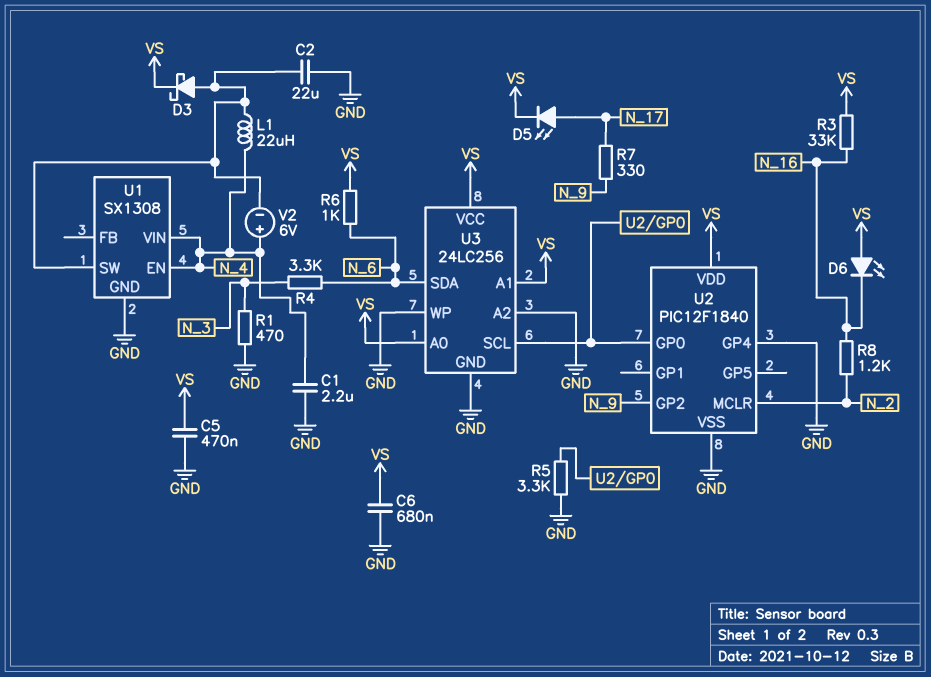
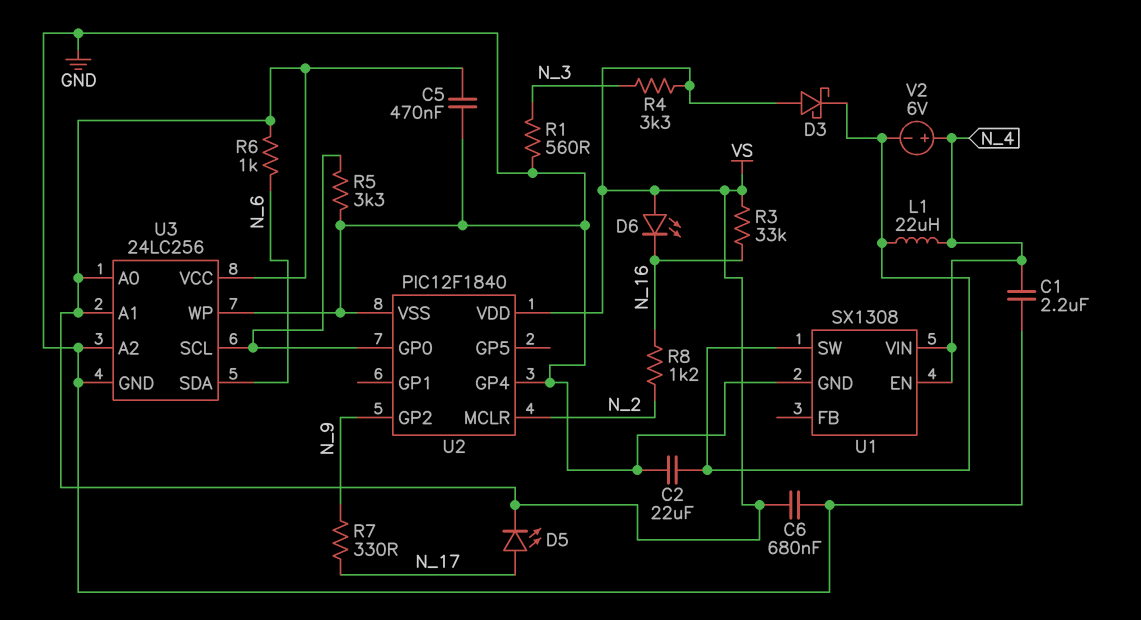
D3: schottky (A U1/SW, K VS) -> schottky (A VS, K U1/SW)
R1: 470 (GND, N_3) -> 560 (GND, N_3)
R4: 3.3k (N_3, N_6) -> 3.3k (N_3, VS)

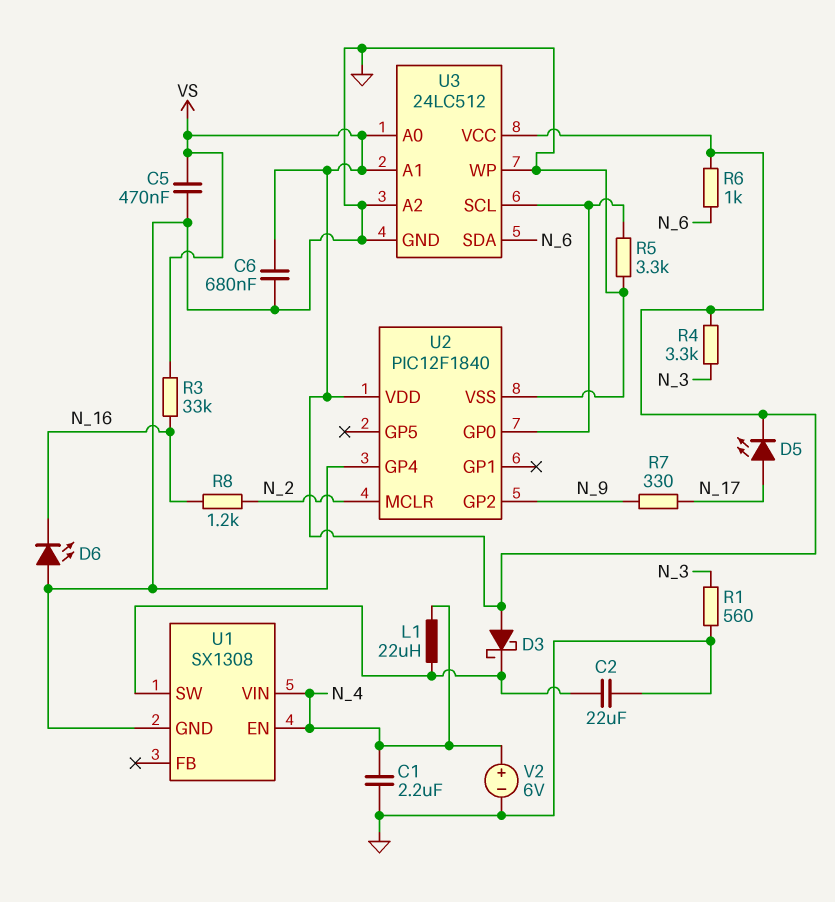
D6: LED (A VS, K N_16) -> LED (A GND, K N_16)
U3: 24LC256 -> 24LC512
V2: 6V (plus N_4, minus U1/SW) -> 6V (plus N_4, minus GND)

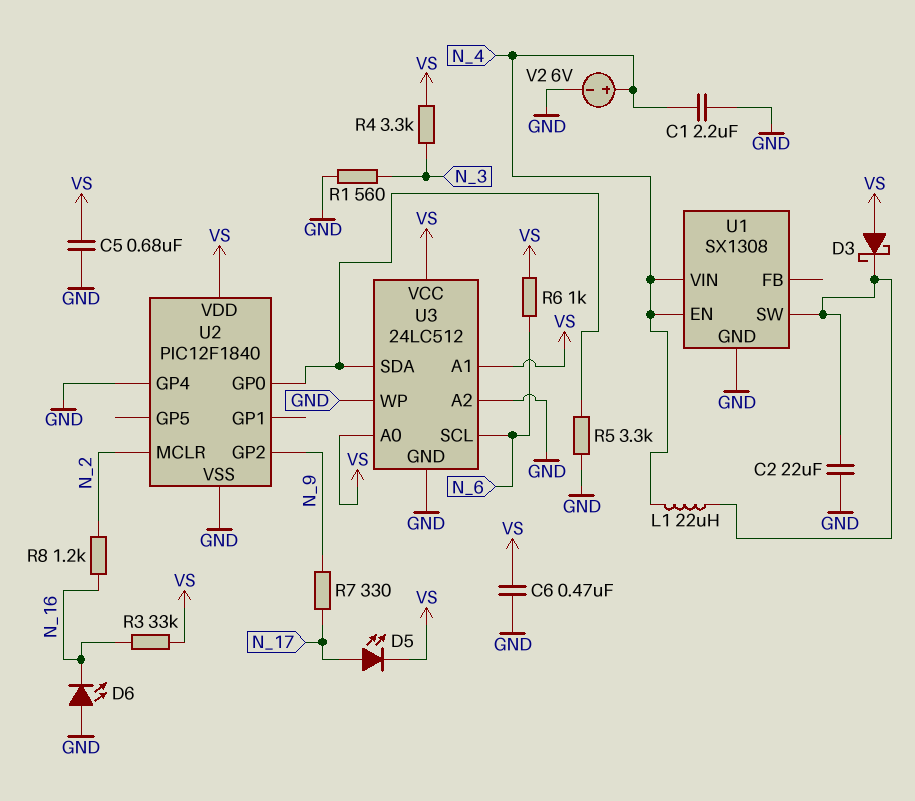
C5: 470nF (GND, VS) -> 680nF (GND, VS)
C6: 680nF (GND, VS) -> 470nF (GND, VS)
U3 pin SCL: U2/GP0 -> N_6
U3 pin SDA: N_6 -> U2/GP0

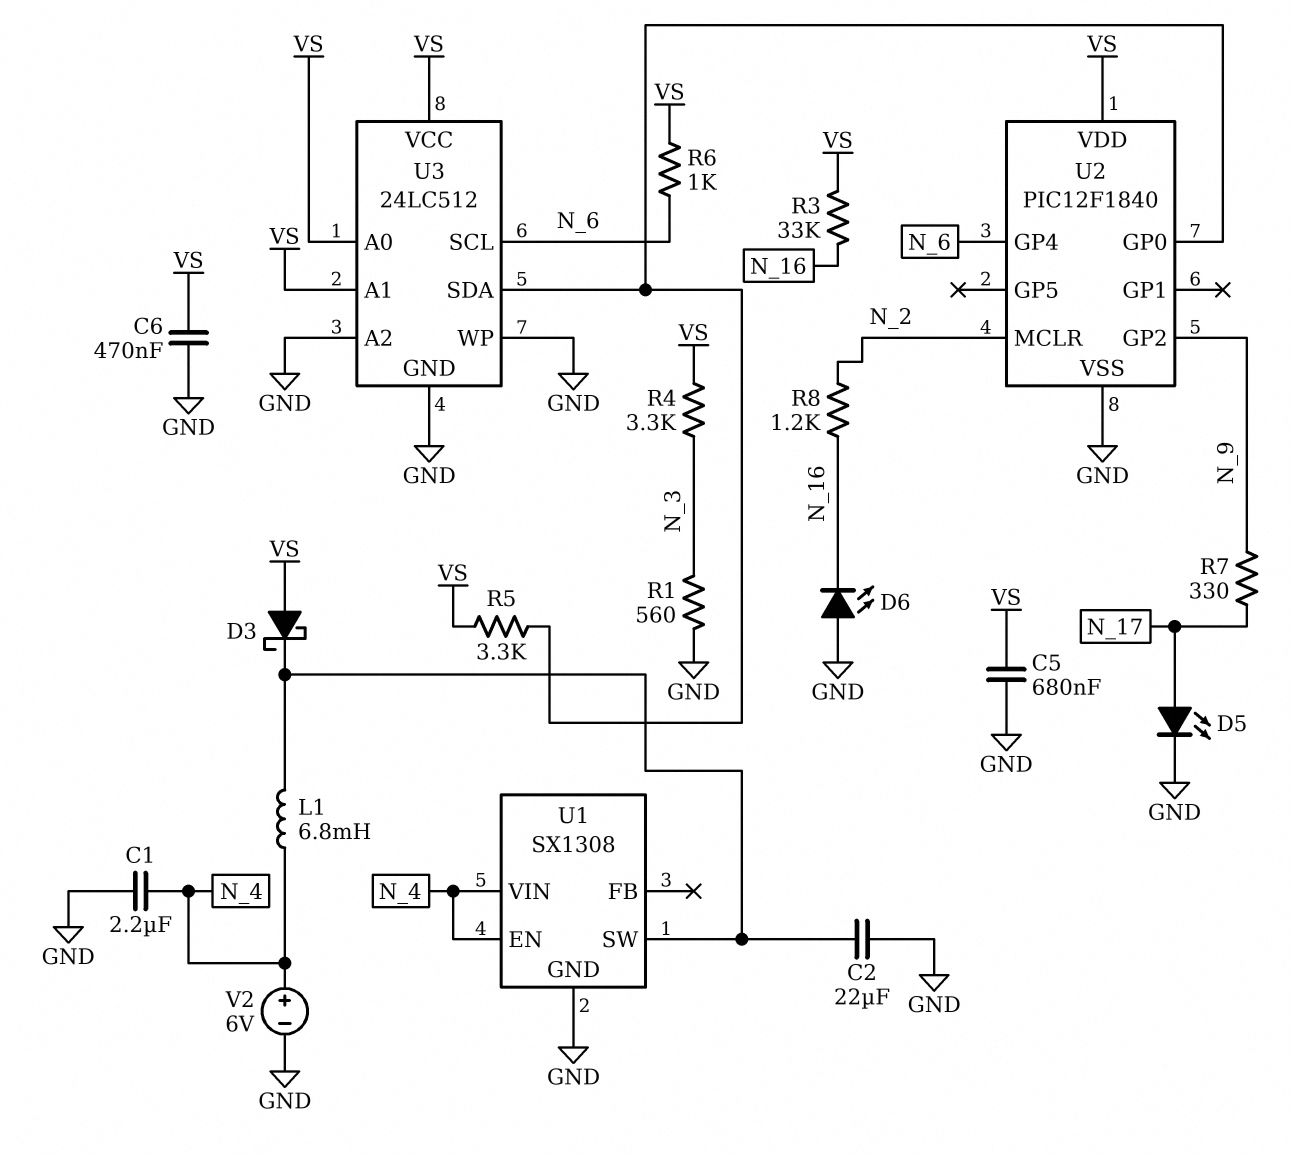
D5: LED (A N_17, K VS) -> LED (A N_17, K GND)
L1: 22uH (N_4, U1/SW) -> 6.8mH (N_4, U1/SW)
R5: 3.3k (GND, U2/GP0) -> 3.3k (U2/GP0, VS)
U2 pin GP4: GND -> N_6

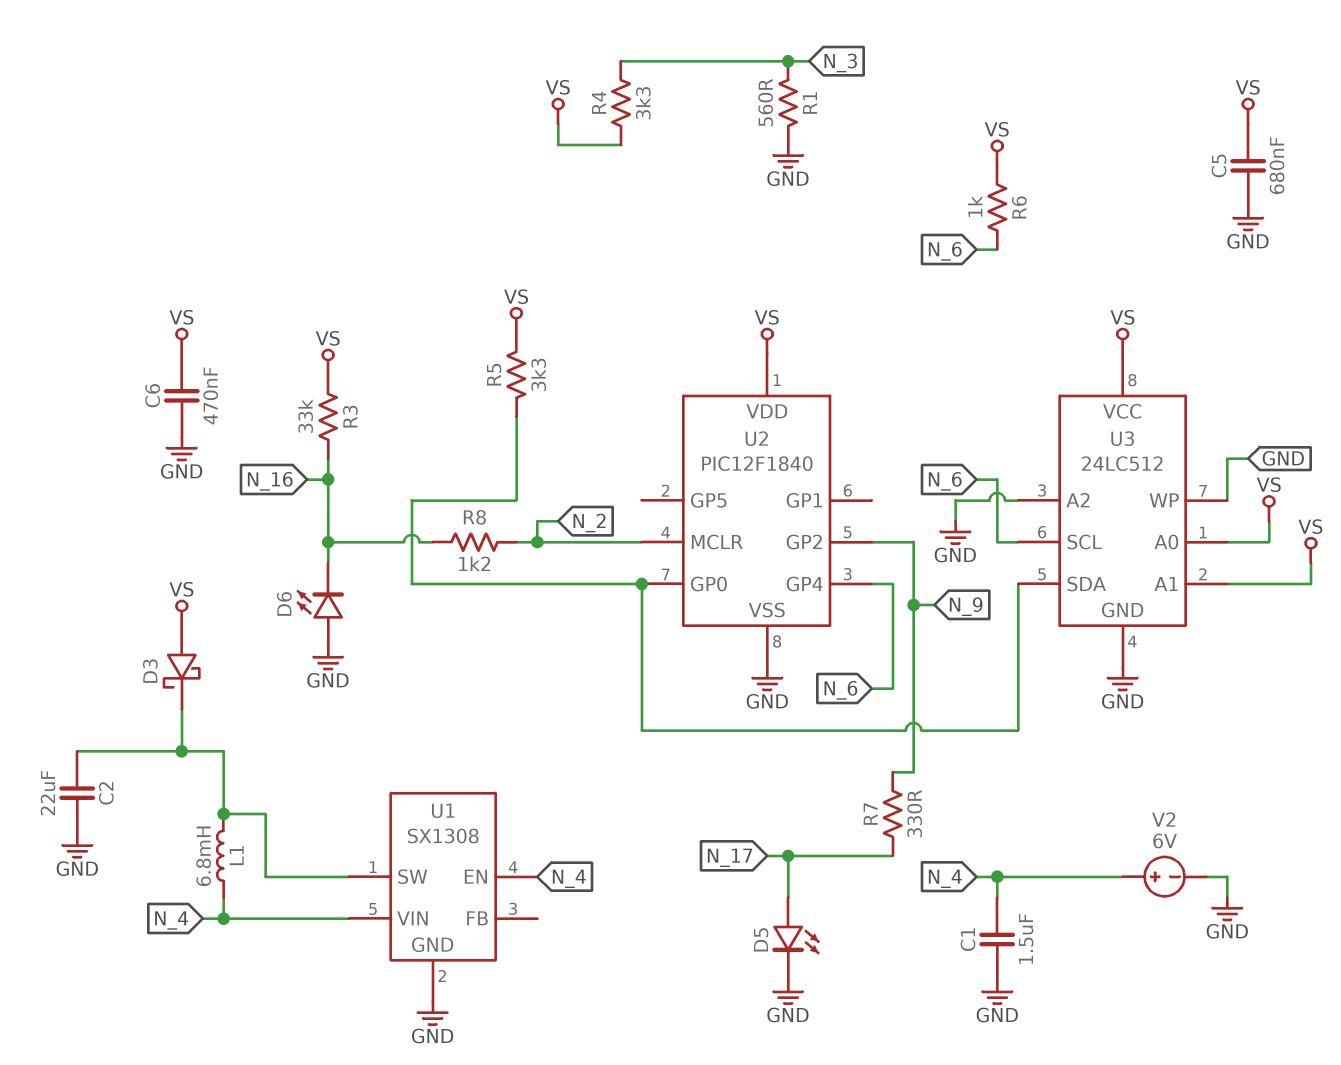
C1: 2.2uF (GND, N_4) -> 1.5uF (GND, N_4)

